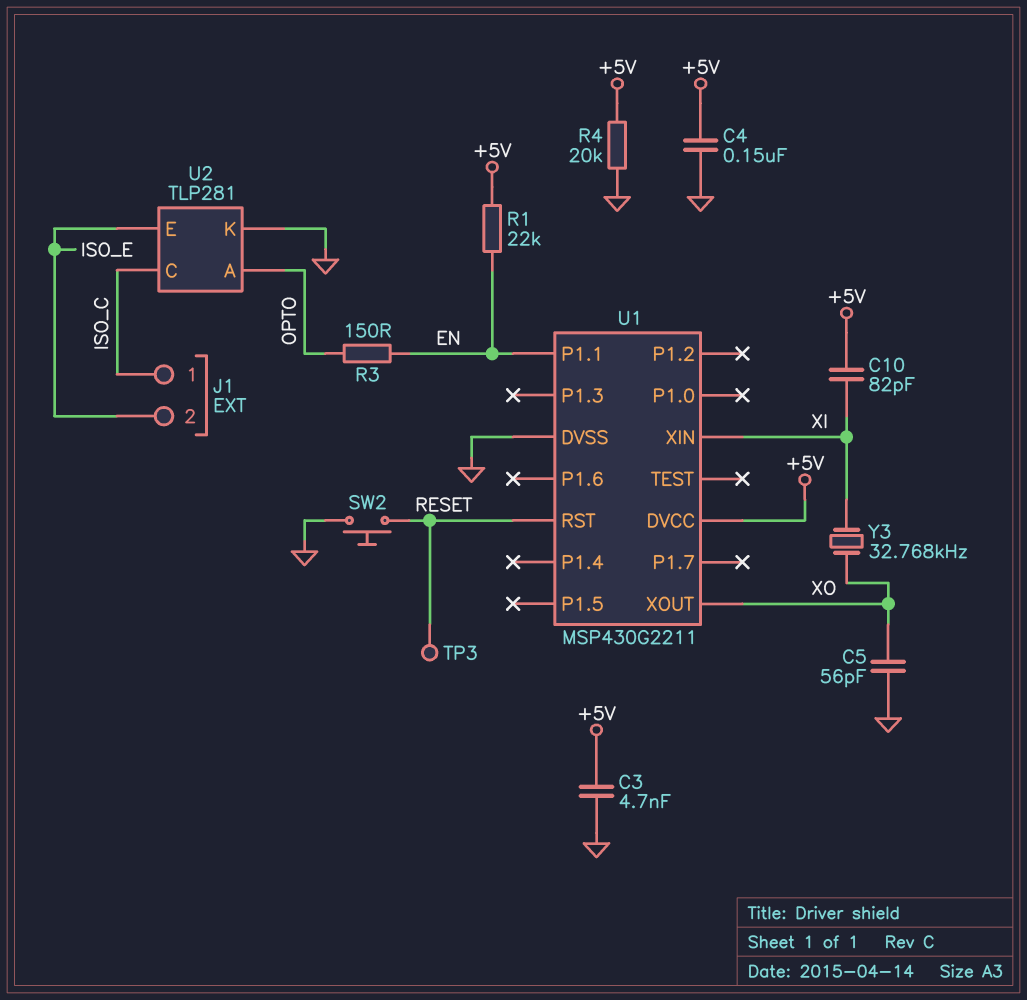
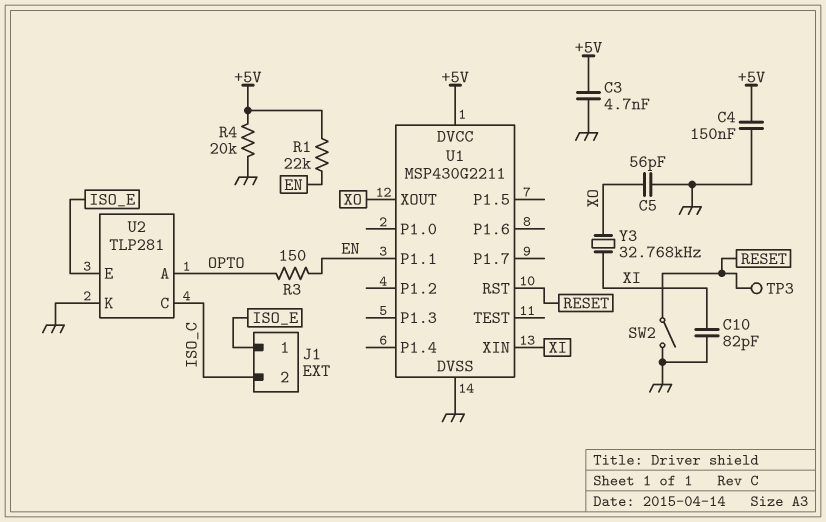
C10: 82pF (+5V, XI) -> 82pF (GND, XI)
J1 pin 1: ISO_C -> ISO_E
J1 pin 2: ISO_E -> ISO_C
SW2: button (GND, RESET) -> switch (GND, RESET)

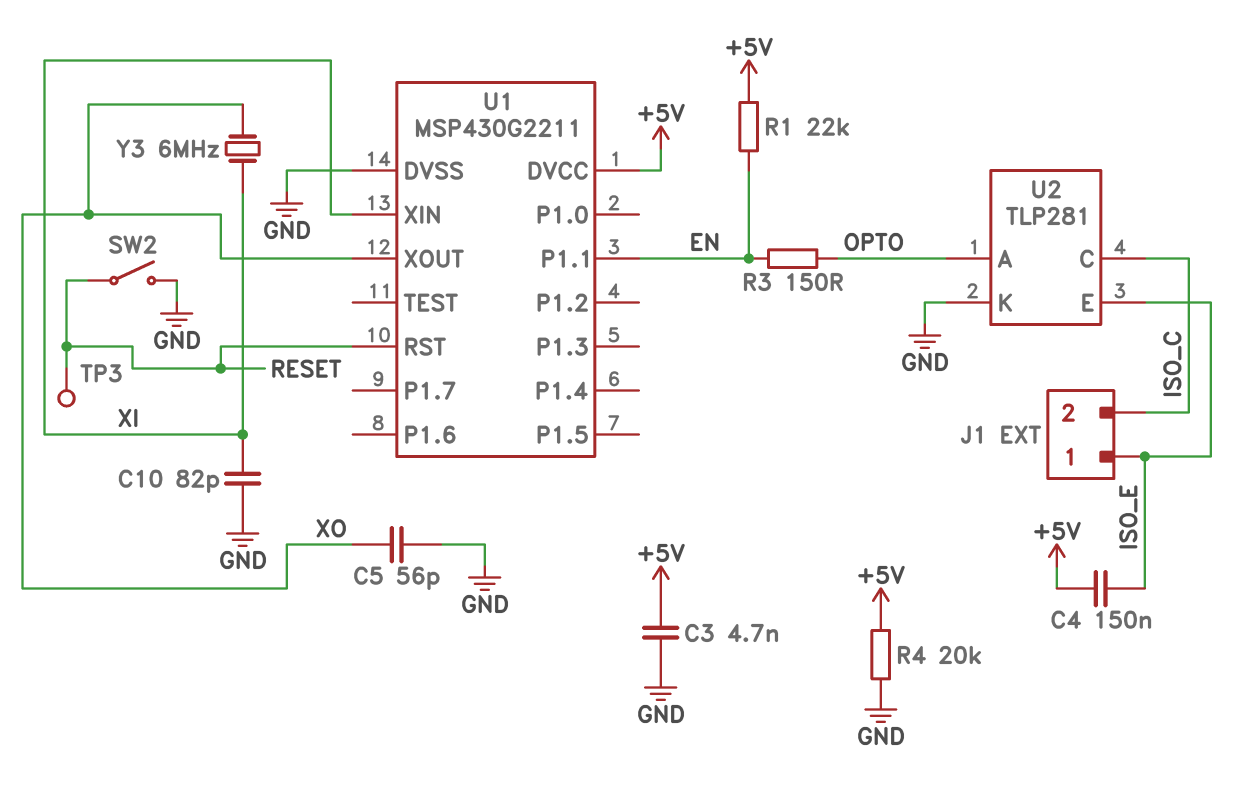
C4: 150nF (+5V, GND) -> 150nF (+5V, ISO_E)
Y3: 32.768kHz (XI, XO) -> 6MHz (XI, XO)

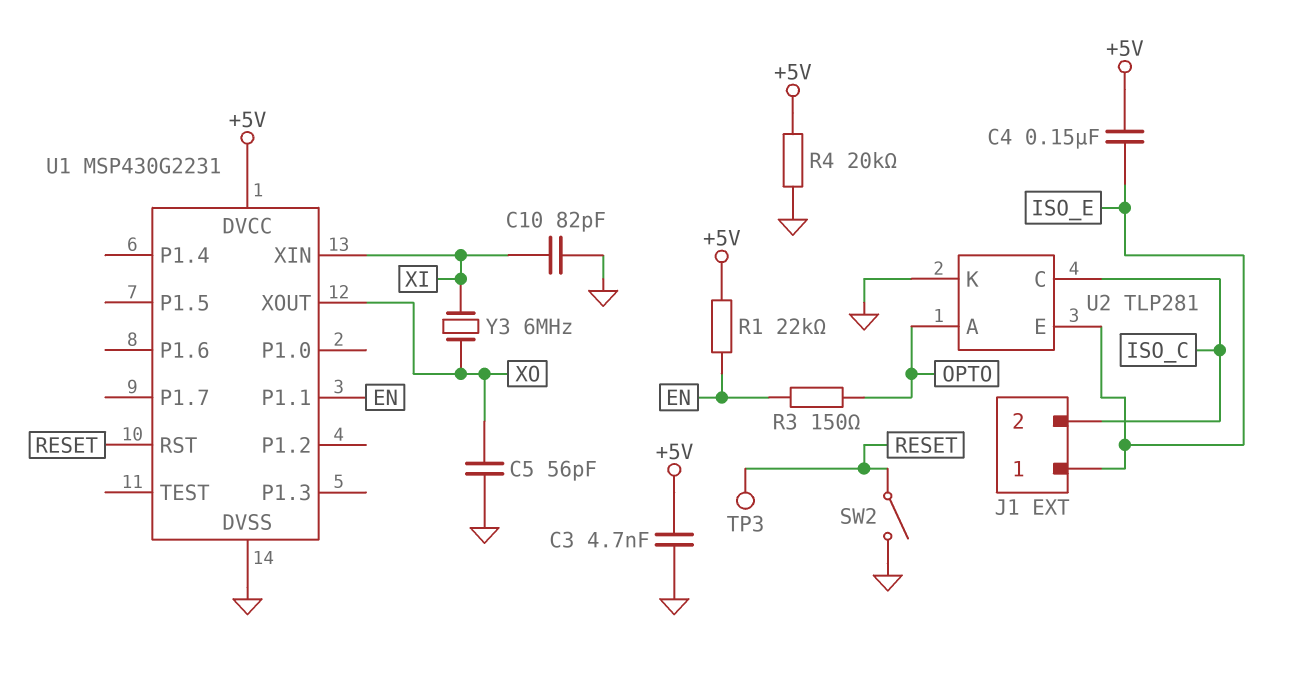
U1: MSP430G2211 -> MSP430G2231

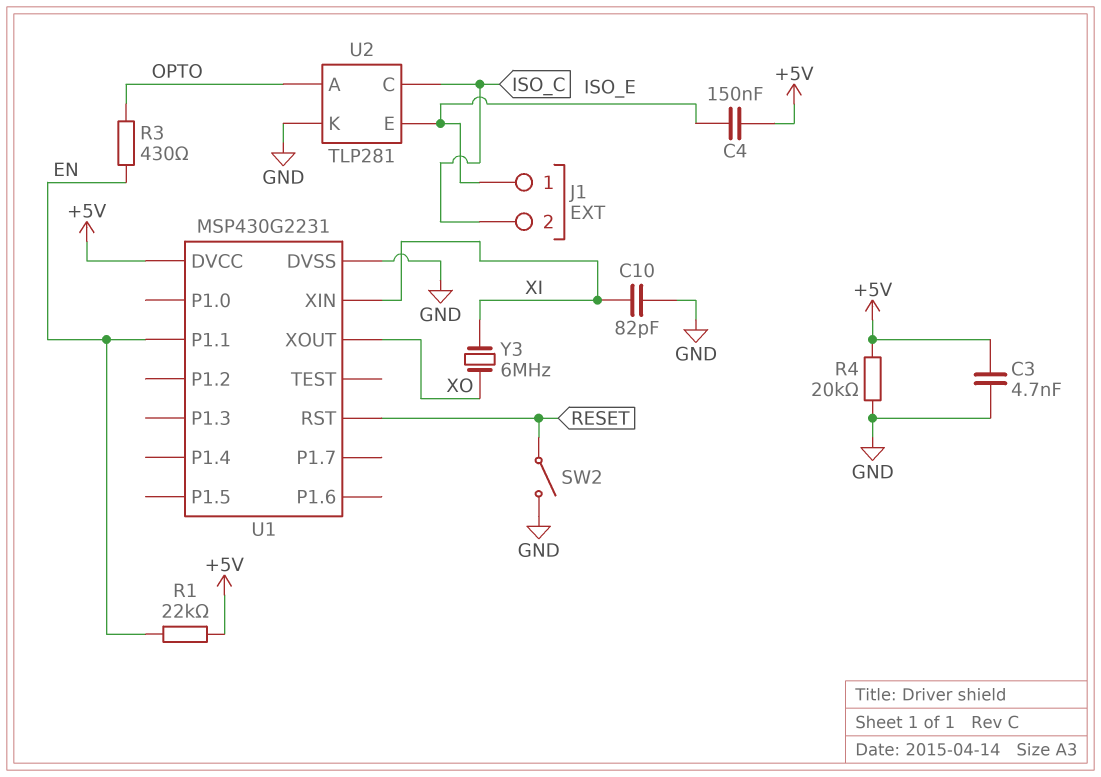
C5: 56pF (GND, XO) -> none
R3: 150 (EN, OPTO) -> 430 (EN, OPTO)
TP3: test point (RESET) -> none

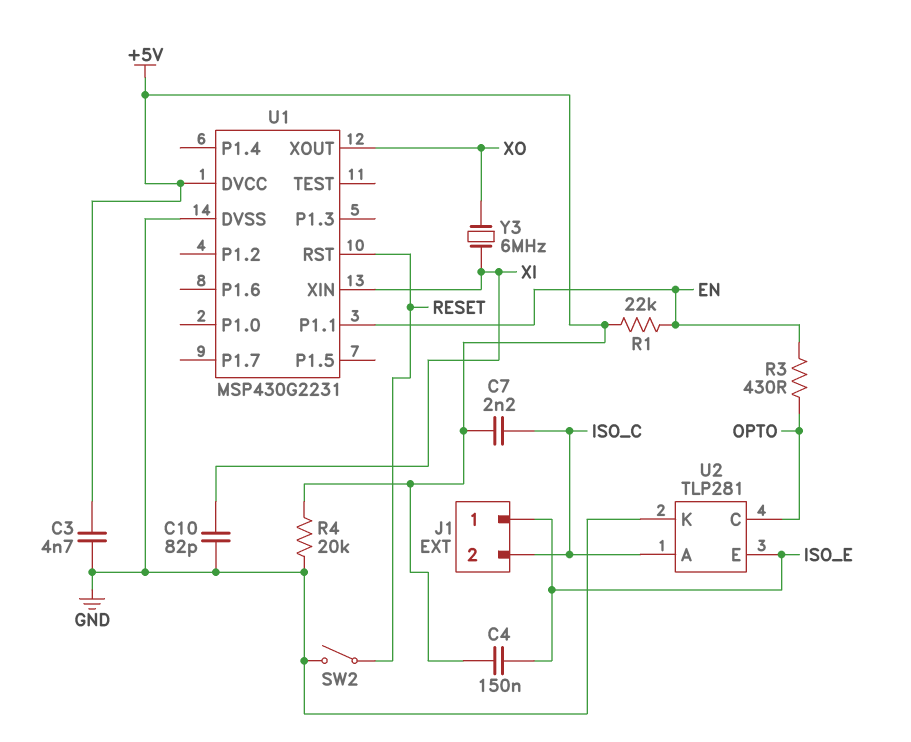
C7: none -> 2.2nF (+5V, ISO_C)
U2 pin A: OPTO -> ISO_C
U2 pin C: ISO_C -> OPTO

